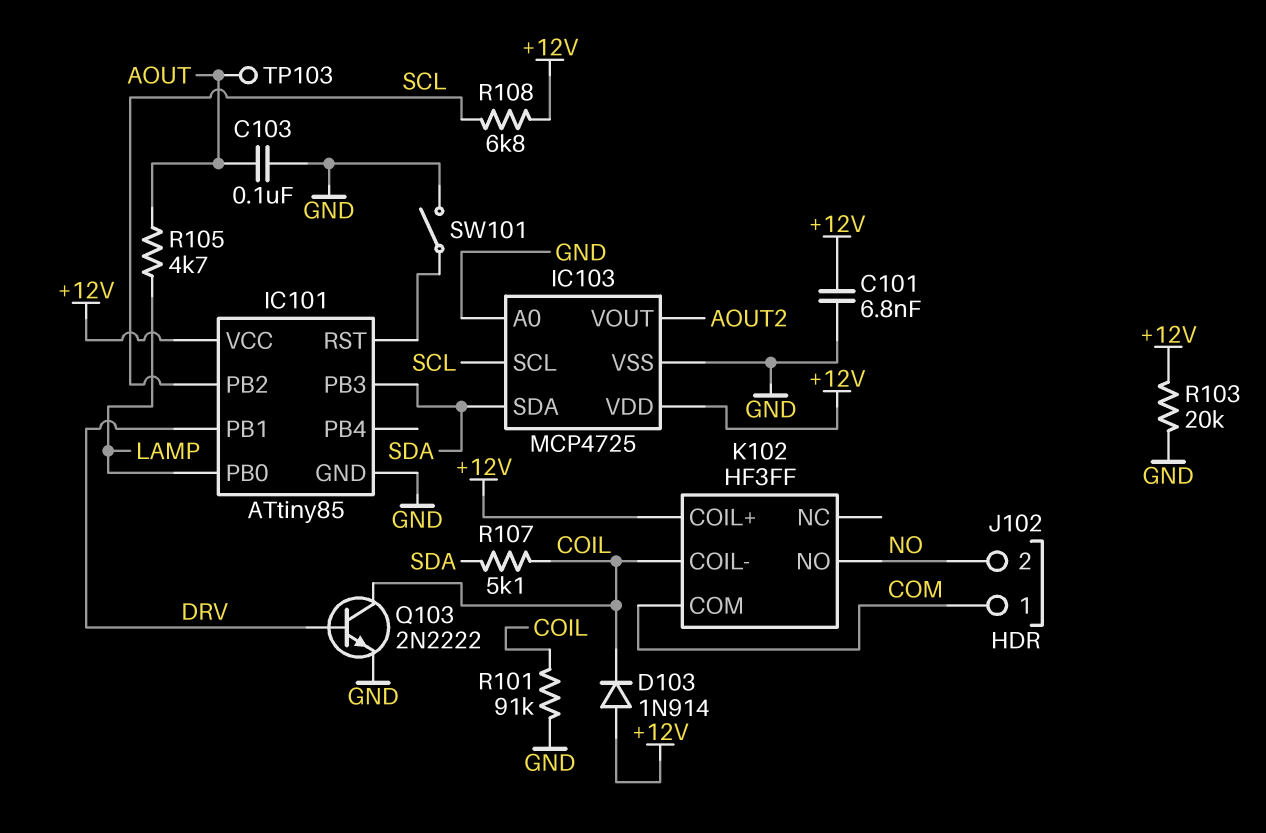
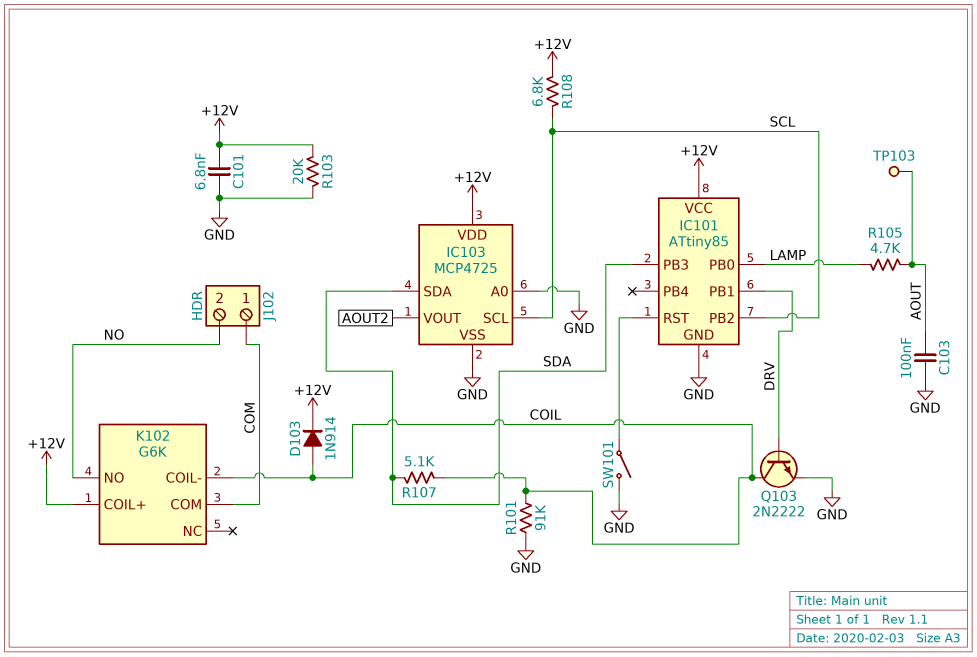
D103: diode 1N914 (A +12V, K COIL) -> diode 1N914 (A COIL, K +12V)
K102: HF3FF -> G6K

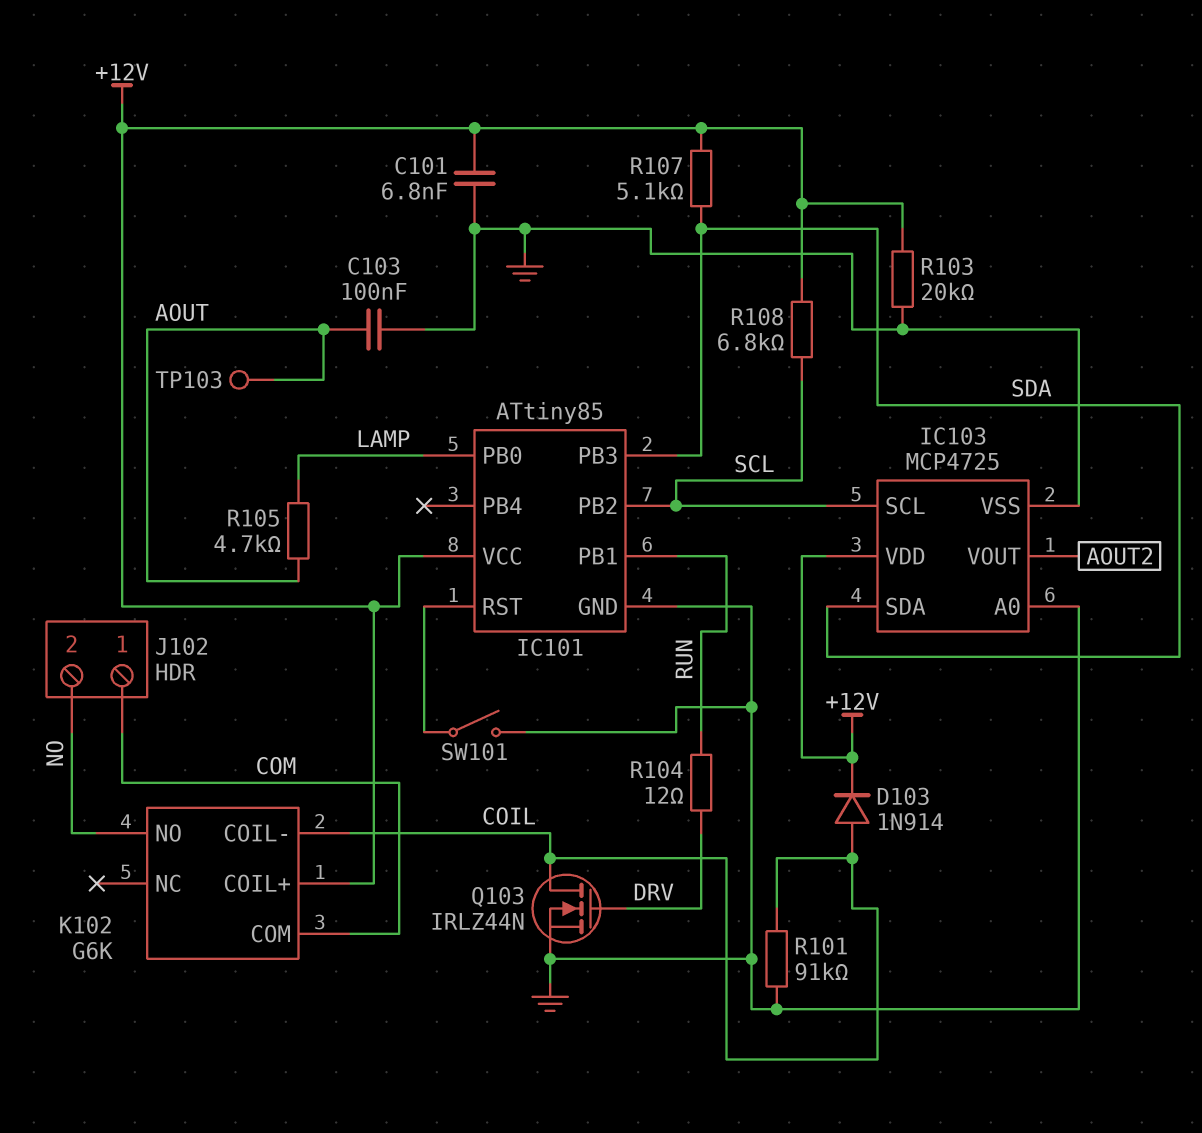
IC101 pin PB1: DRV -> RUN
Q103: NPN 2N2222 (B DRV, C COIL, E GND) -> NMOS IRLZ44N (G DRV, D COIL, S GND)
R104: none -> 12 (DRV, RUN)
R107: 5.1k (COIL, SDA) -> 5.1k (+12V, SDA)

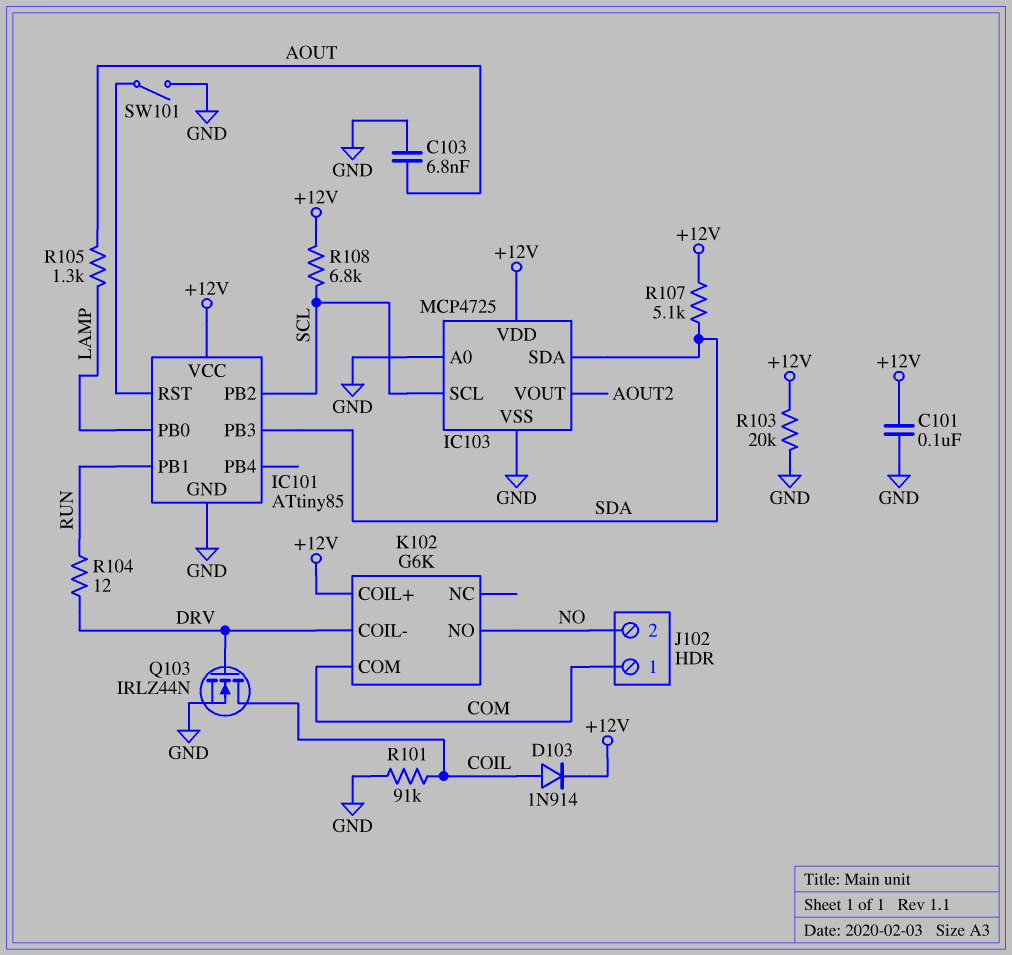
C101: 6.8nF (+12V, GND) -> 100nF (+12V, GND)
C103: 100nF (AOUT, GND) -> 6.8nF (AOUT, GND)
K102 pin COIL-: COIL -> DRV
R105: 4.7k (AOUT, LAMP) -> 1.3k (AOUT, LAMP)
TP103: test point (AOUT) -> none

